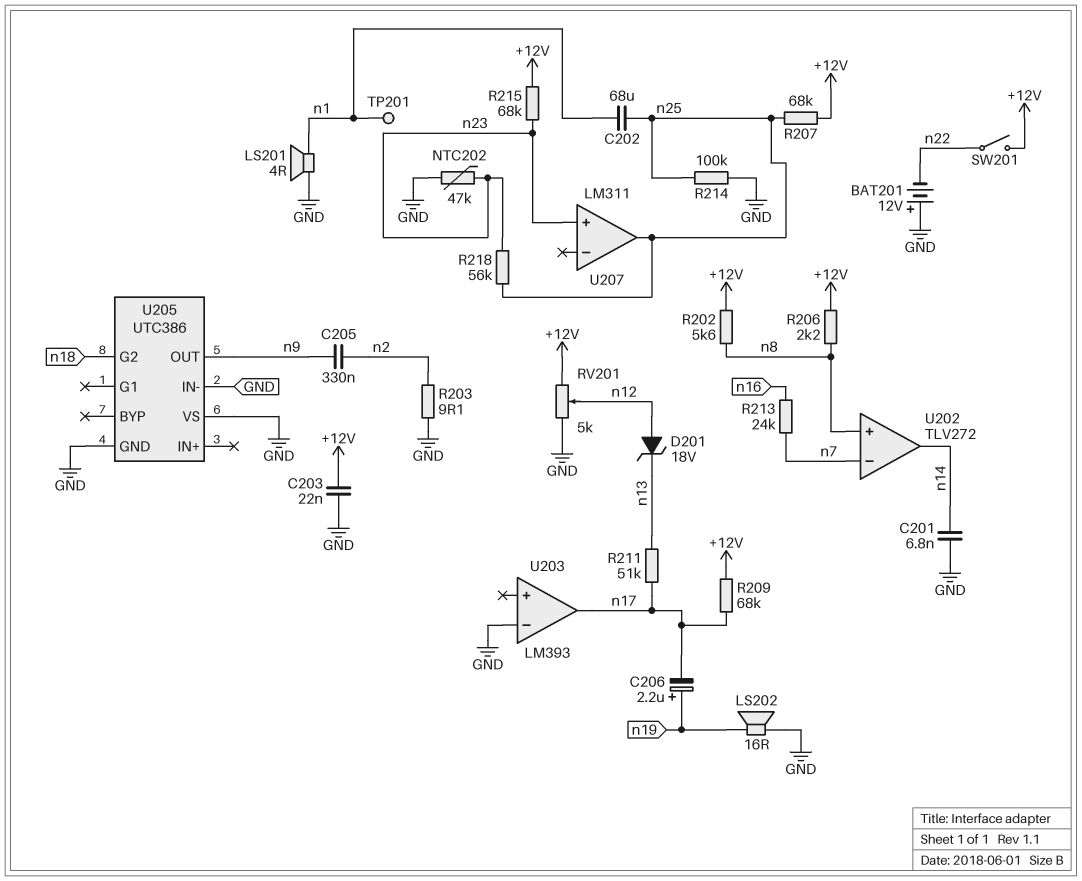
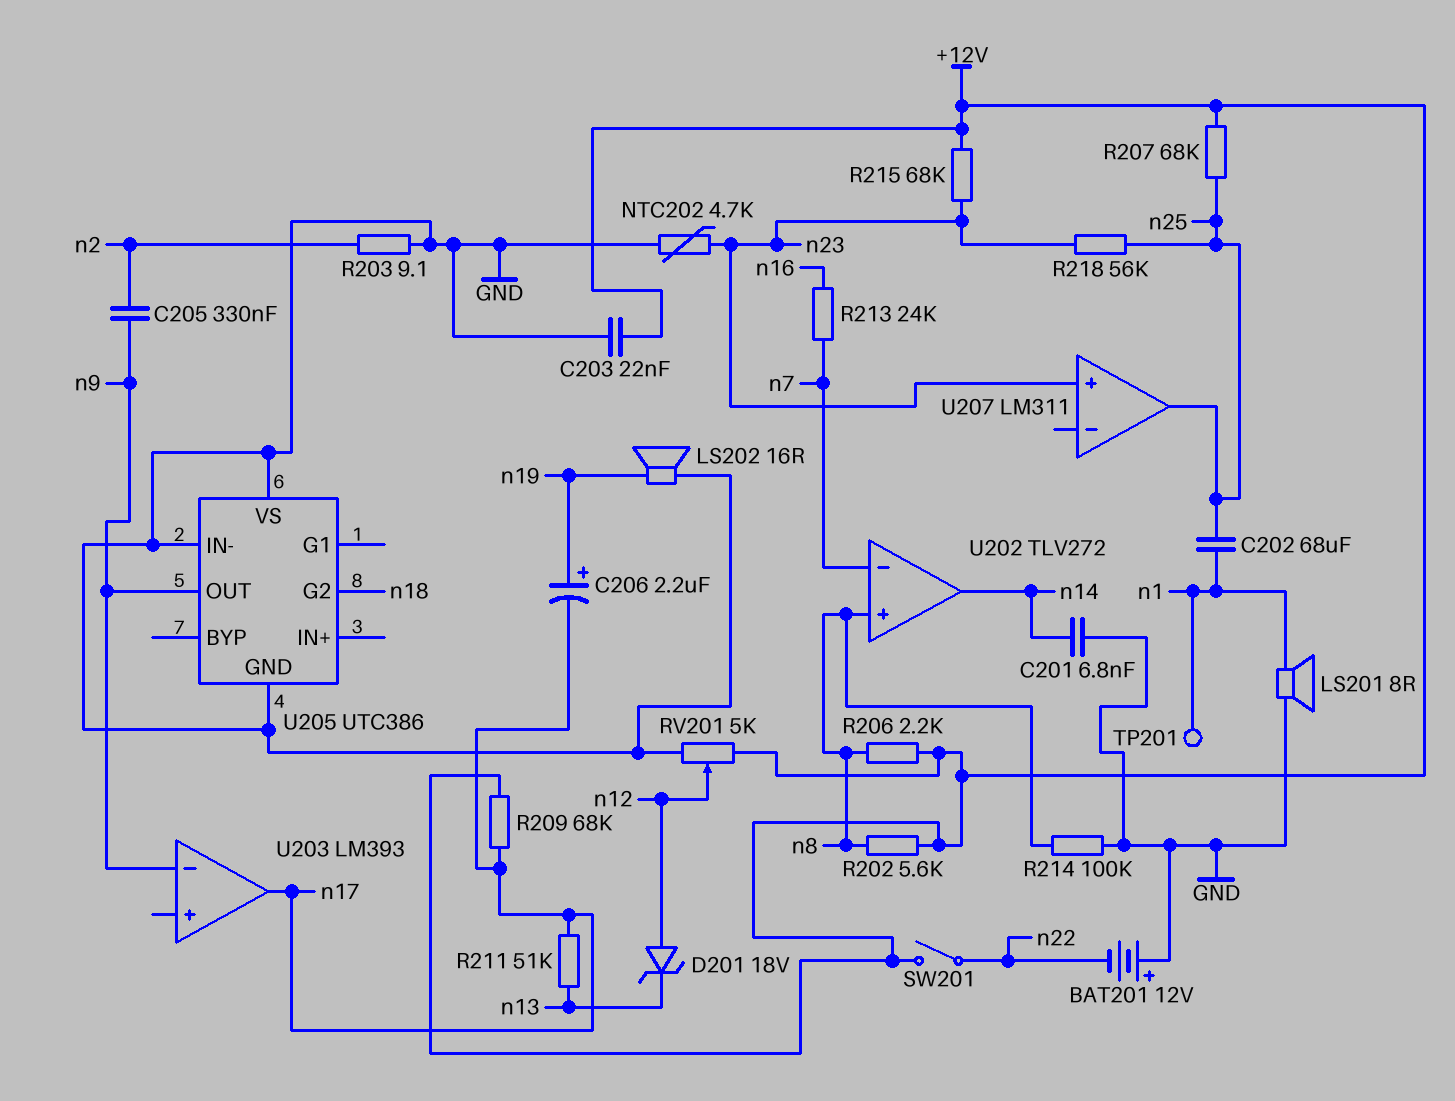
LS201: speaker 4R (GND, n1) -> speaker 8R (GND, n1)
NTC202: 47k (GND, n23) -> 4.7k (GND, n23)
R214: 100k (GND, n25) -> 100k (GND, n8)
U203 pin in-: GND -> n9

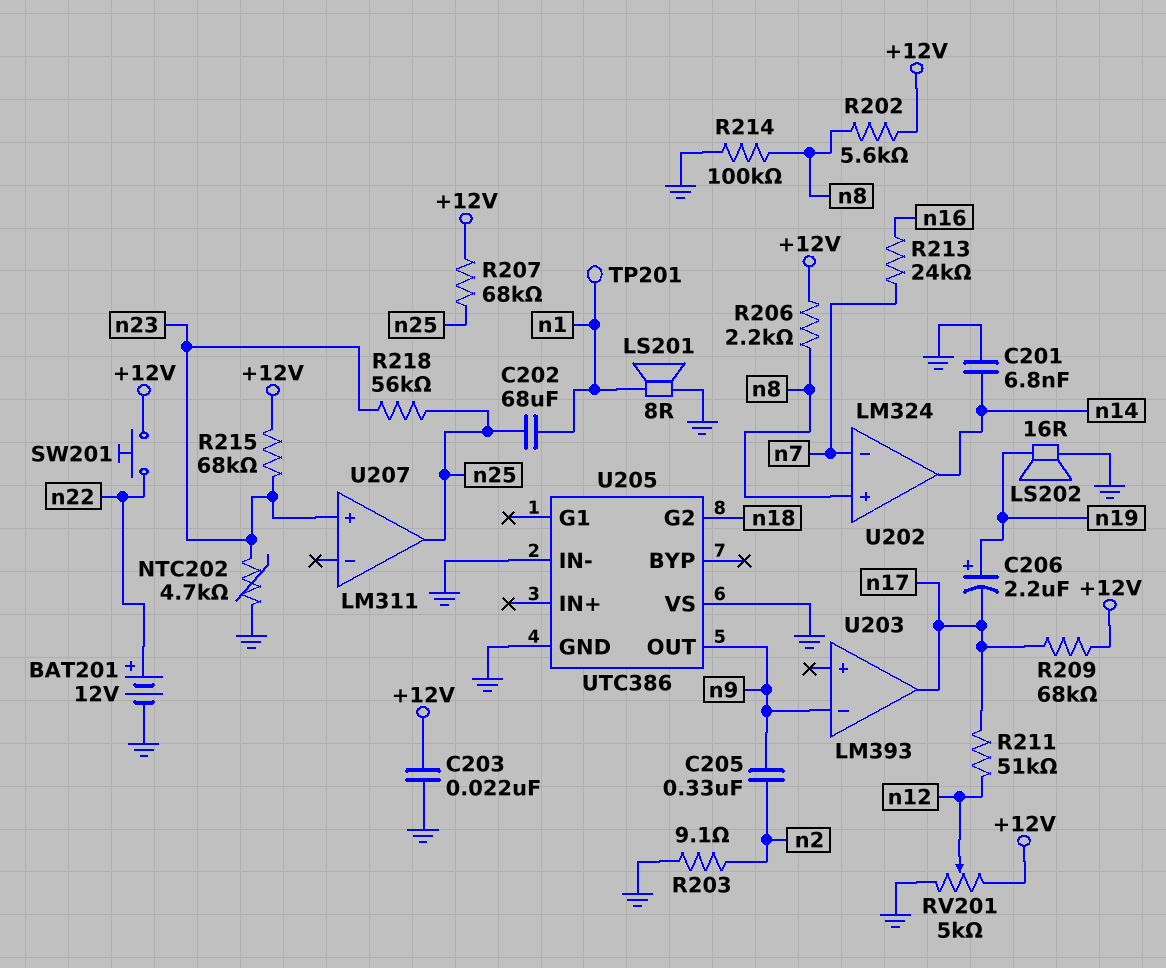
BAT201: 12V (plus GND, minus n22) -> 12V (plus n22, minus GND)
D201: zener 18V (A n12, K n13) -> none
R211: 51k (n13, n17) -> 51k (n12, n17)
SW201: switch (+12V, n22) -> button (+12V, n22)
U202: TLV272 -> LM324

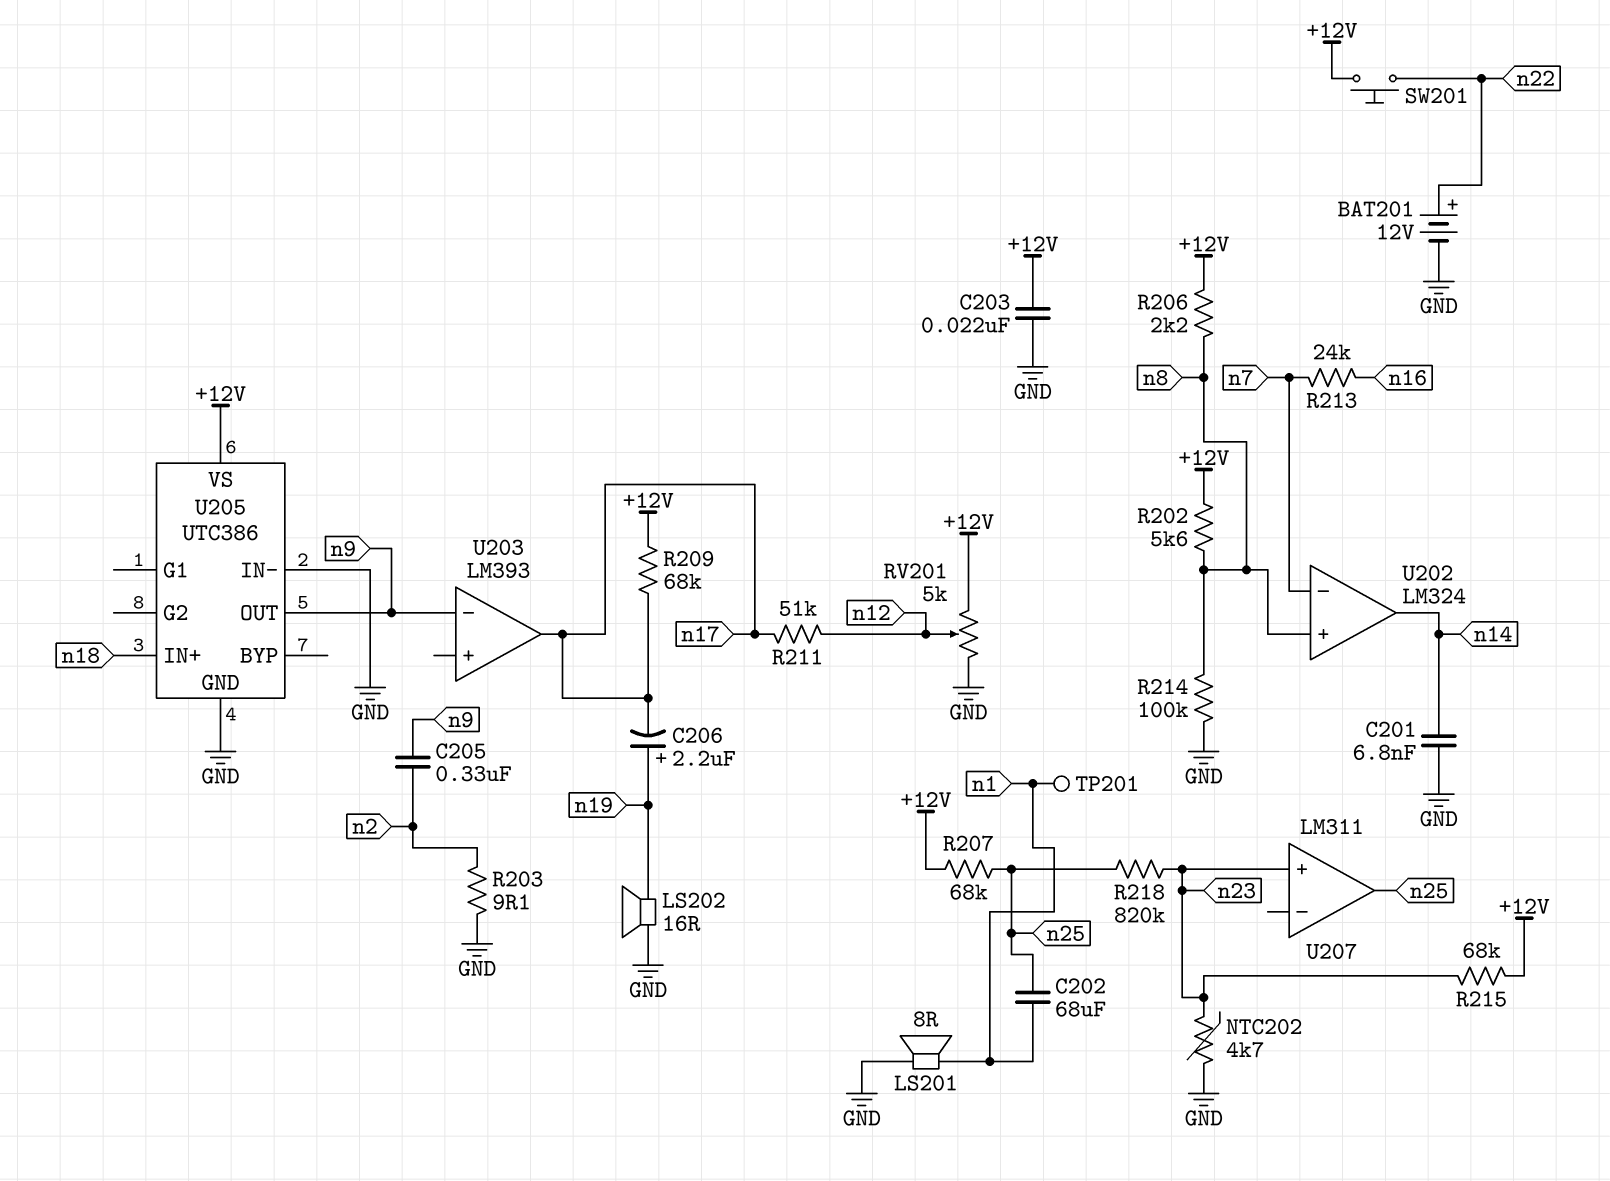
R218: 56k (n23, n25) -> 820k (n23, n25)
U205 pin G2: n18 -> none
U205 pin IN+: none -> n18
U205 pin VS: GND -> +12V

